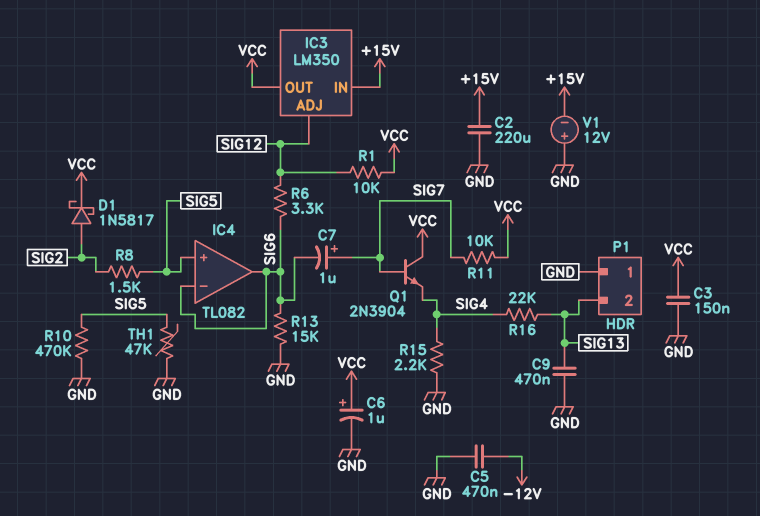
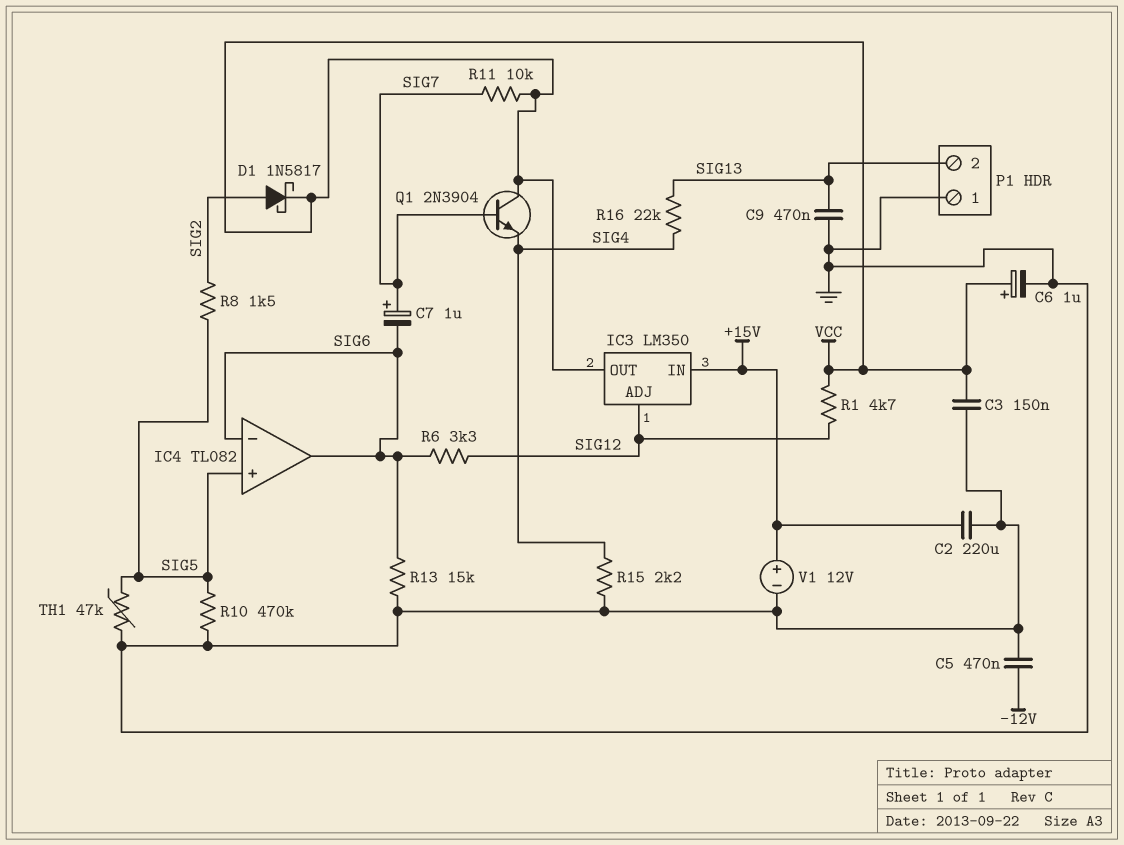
R1: 10k (SIG12, VCC) -> 4.7k (SIG12, VCC)
V1: 12V (plus GND, minus +15V) -> 12V (plus +15V, minus GND)

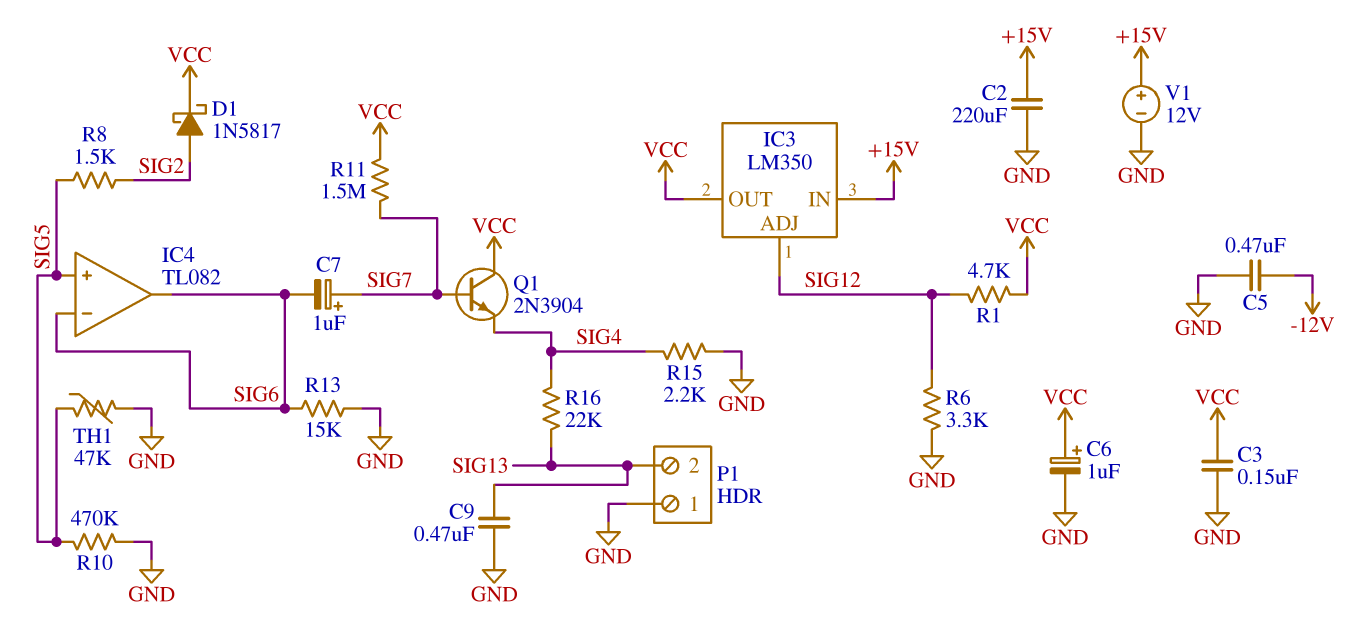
R6: 3.3k (SIG6, SIG12) -> 3.3k (GND, SIG12)
R11: 10k (SIG7, VCC) -> 1.5M (SIG7, VCC)

